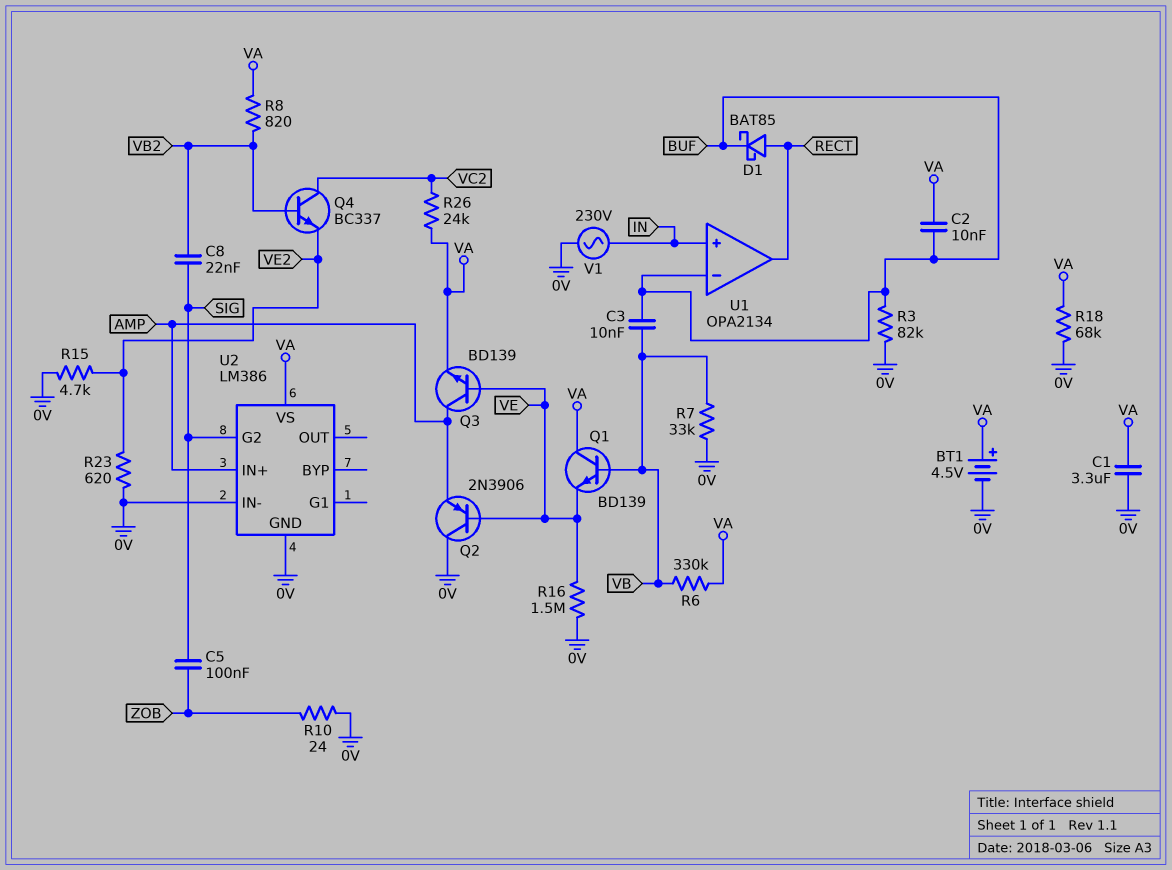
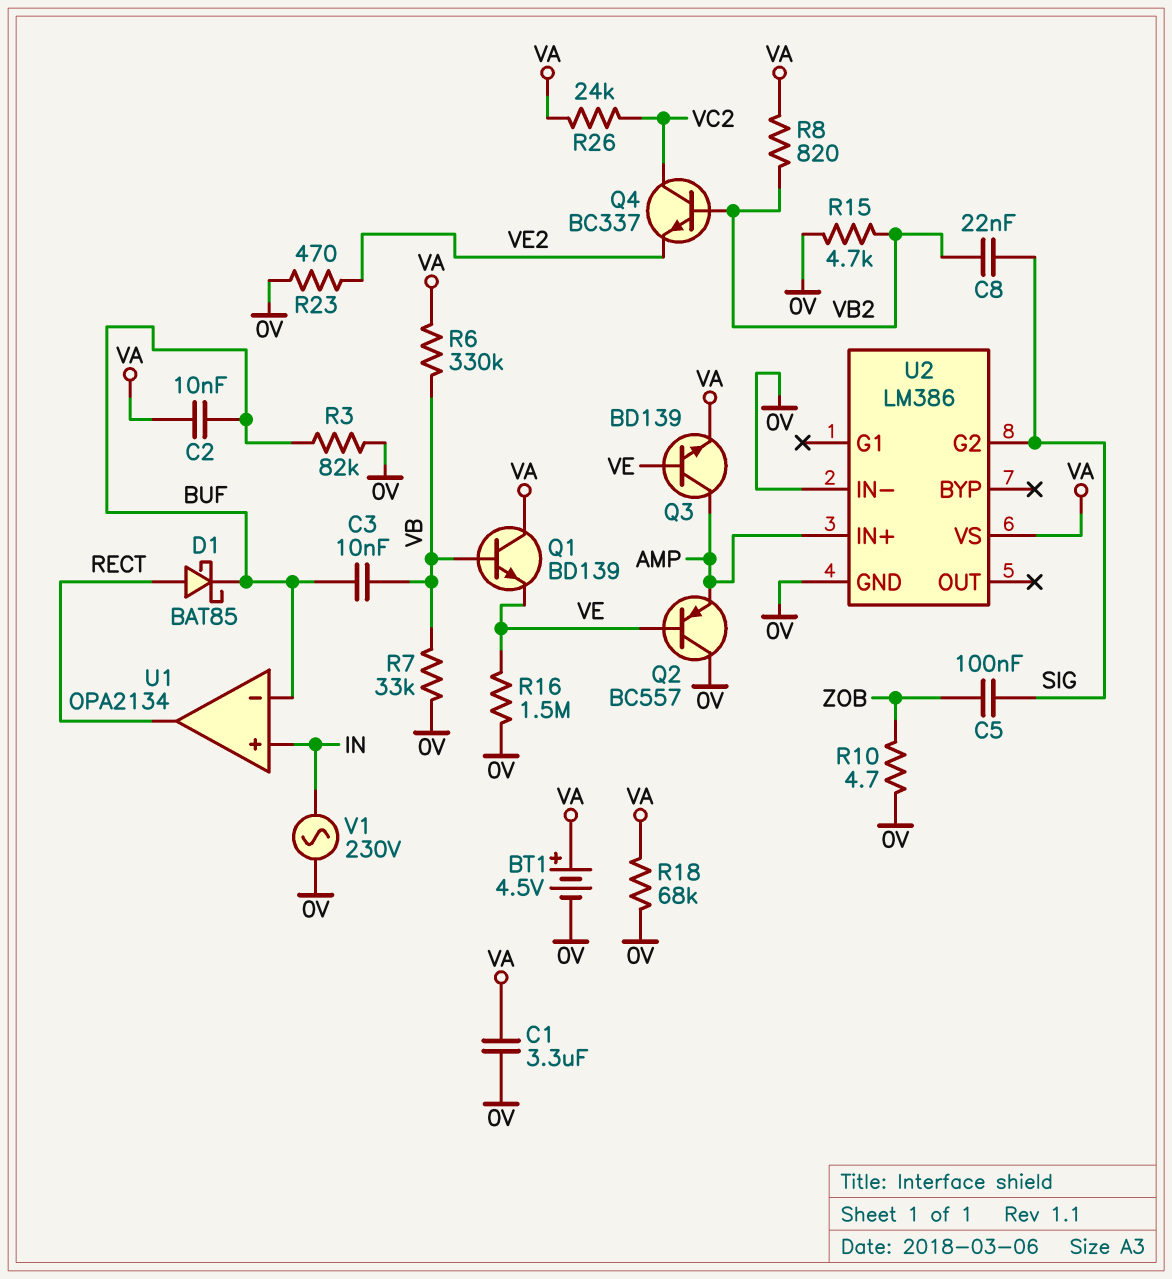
Q2: PNP 2N3906 (B VE, C 0V, E AMP) -> PNP BC557 (B VE, C 0V, E AMP)
R10: 24 (0V, ZOB) -> 4.7 (0V, ZOB)
R15: 4.7k (0V, VE2) -> 4.7k (0V, VB2)
R23: 620 (0V, VE2) -> 470 (0V, VE2)

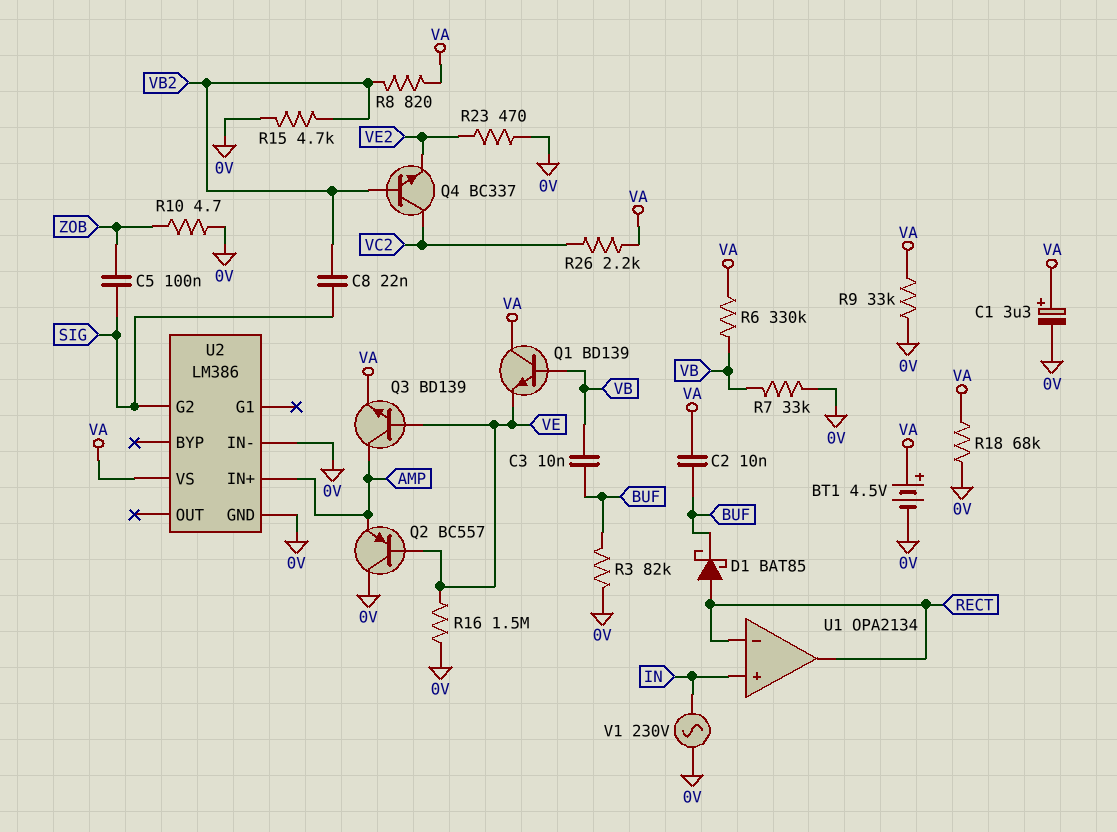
C1: 3.3uF (0V, VA) -> 3.3uF (plus VA, minus 0V)
R9: none -> 33k (0V, VA)
R26: 24k (VA, VC2) -> 2.2k (VA, VC2)
U1 pin in-: BUF -> RECT

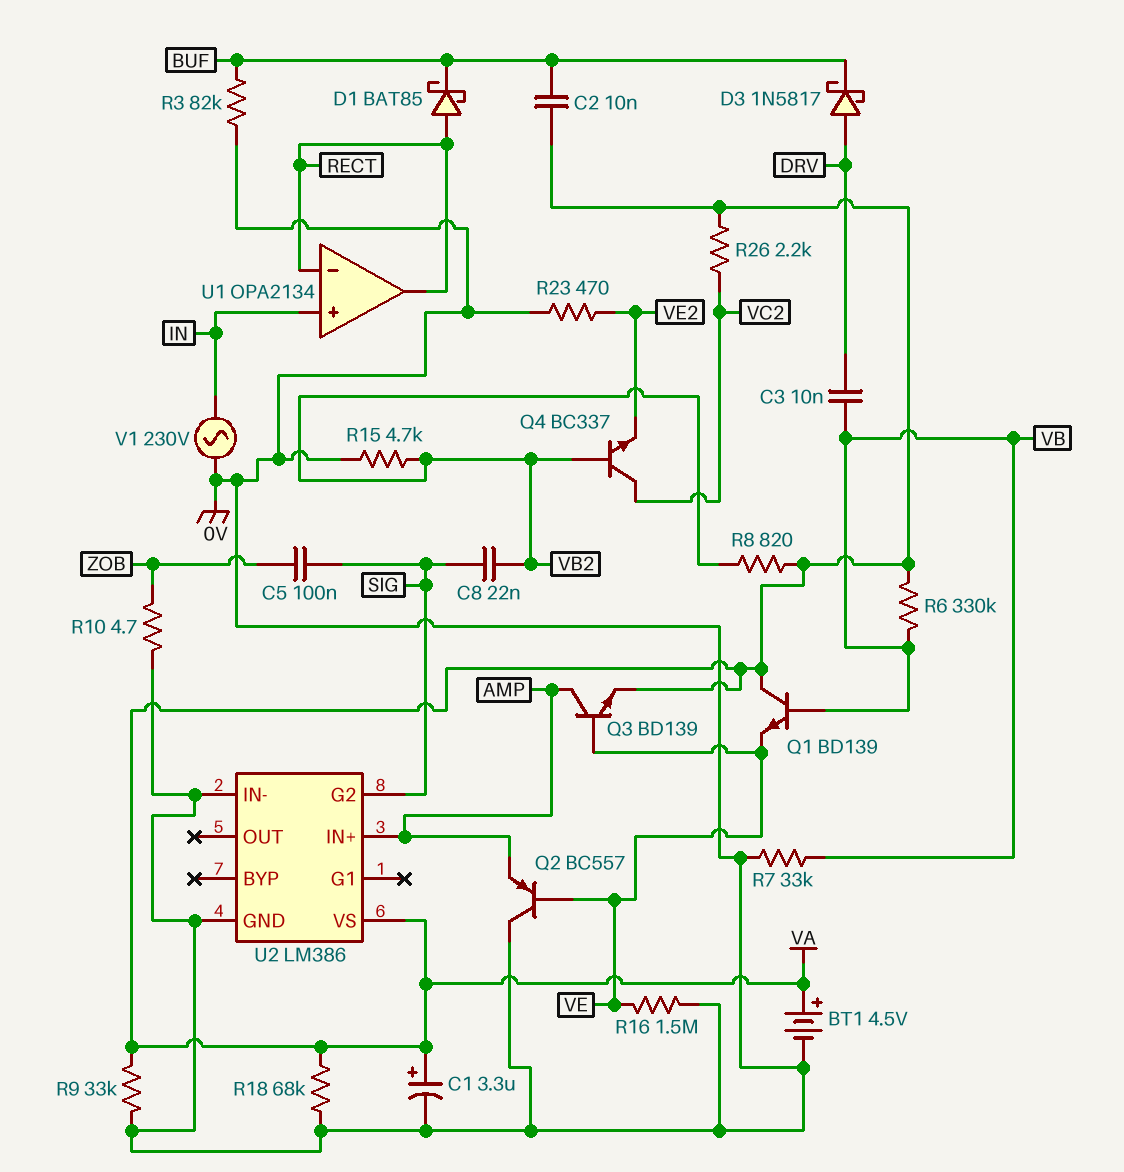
C3: 10nF (BUF, VB) -> 10nF (DRV, VB)
D3: none -> schottky 1N5817 (A DRV, K BUF)

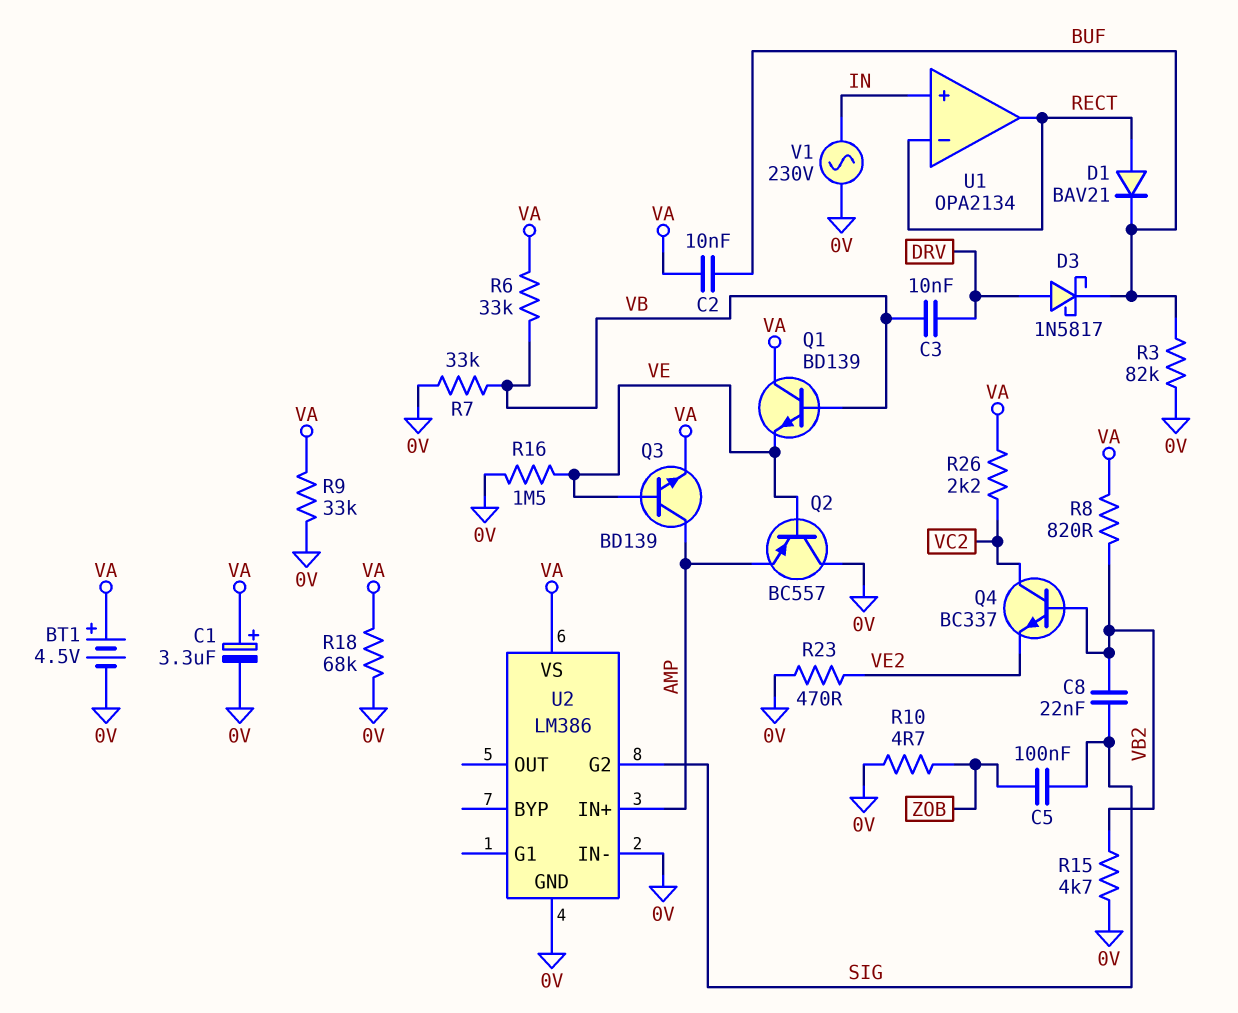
D1: schottky BAT85 (A RECT, K BUF) -> diode BAV21 (A RECT, K BUF)
R6: 330k (VA, VB) -> 33k (VA, VB)

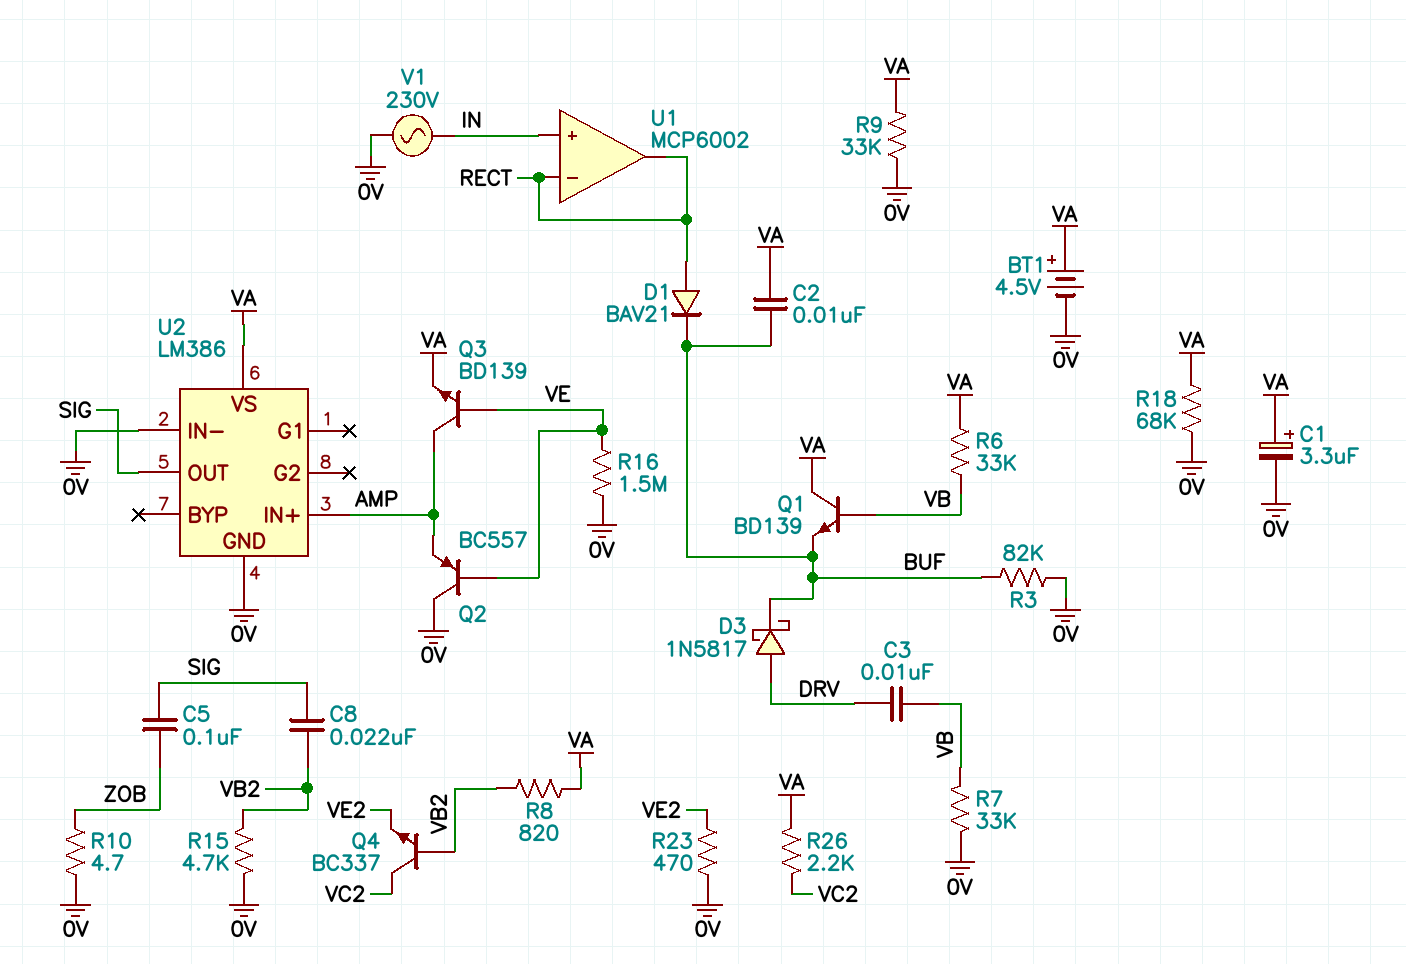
Q1: NPN BD139 (B VB, C VA, E VE) -> NPN BD139 (B VB, C VA, E BUF)
U1: OPA2134 -> MCP6002
U2 pin G2: SIG -> none
U2 pin OUT: none -> SIG

